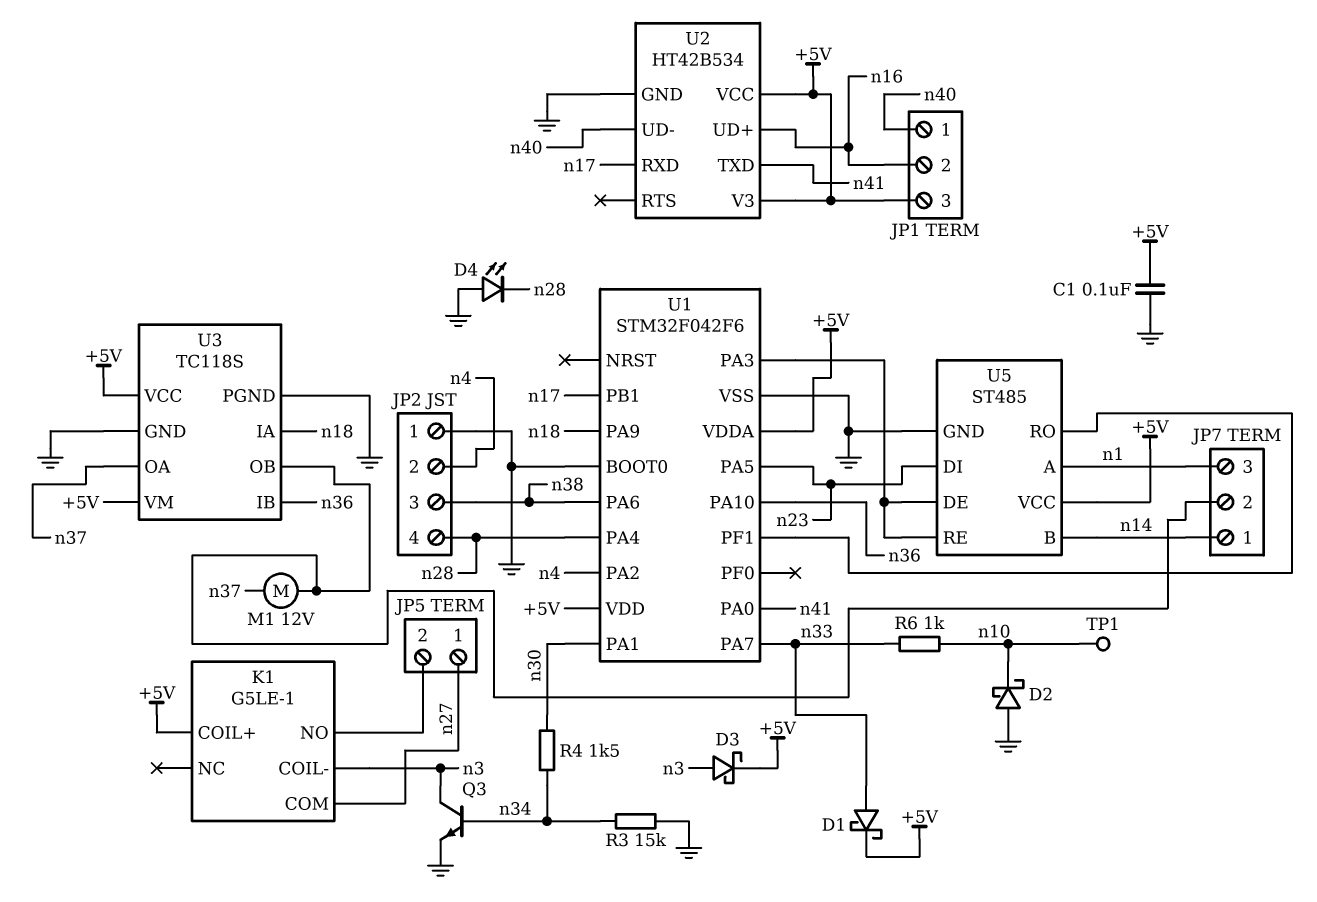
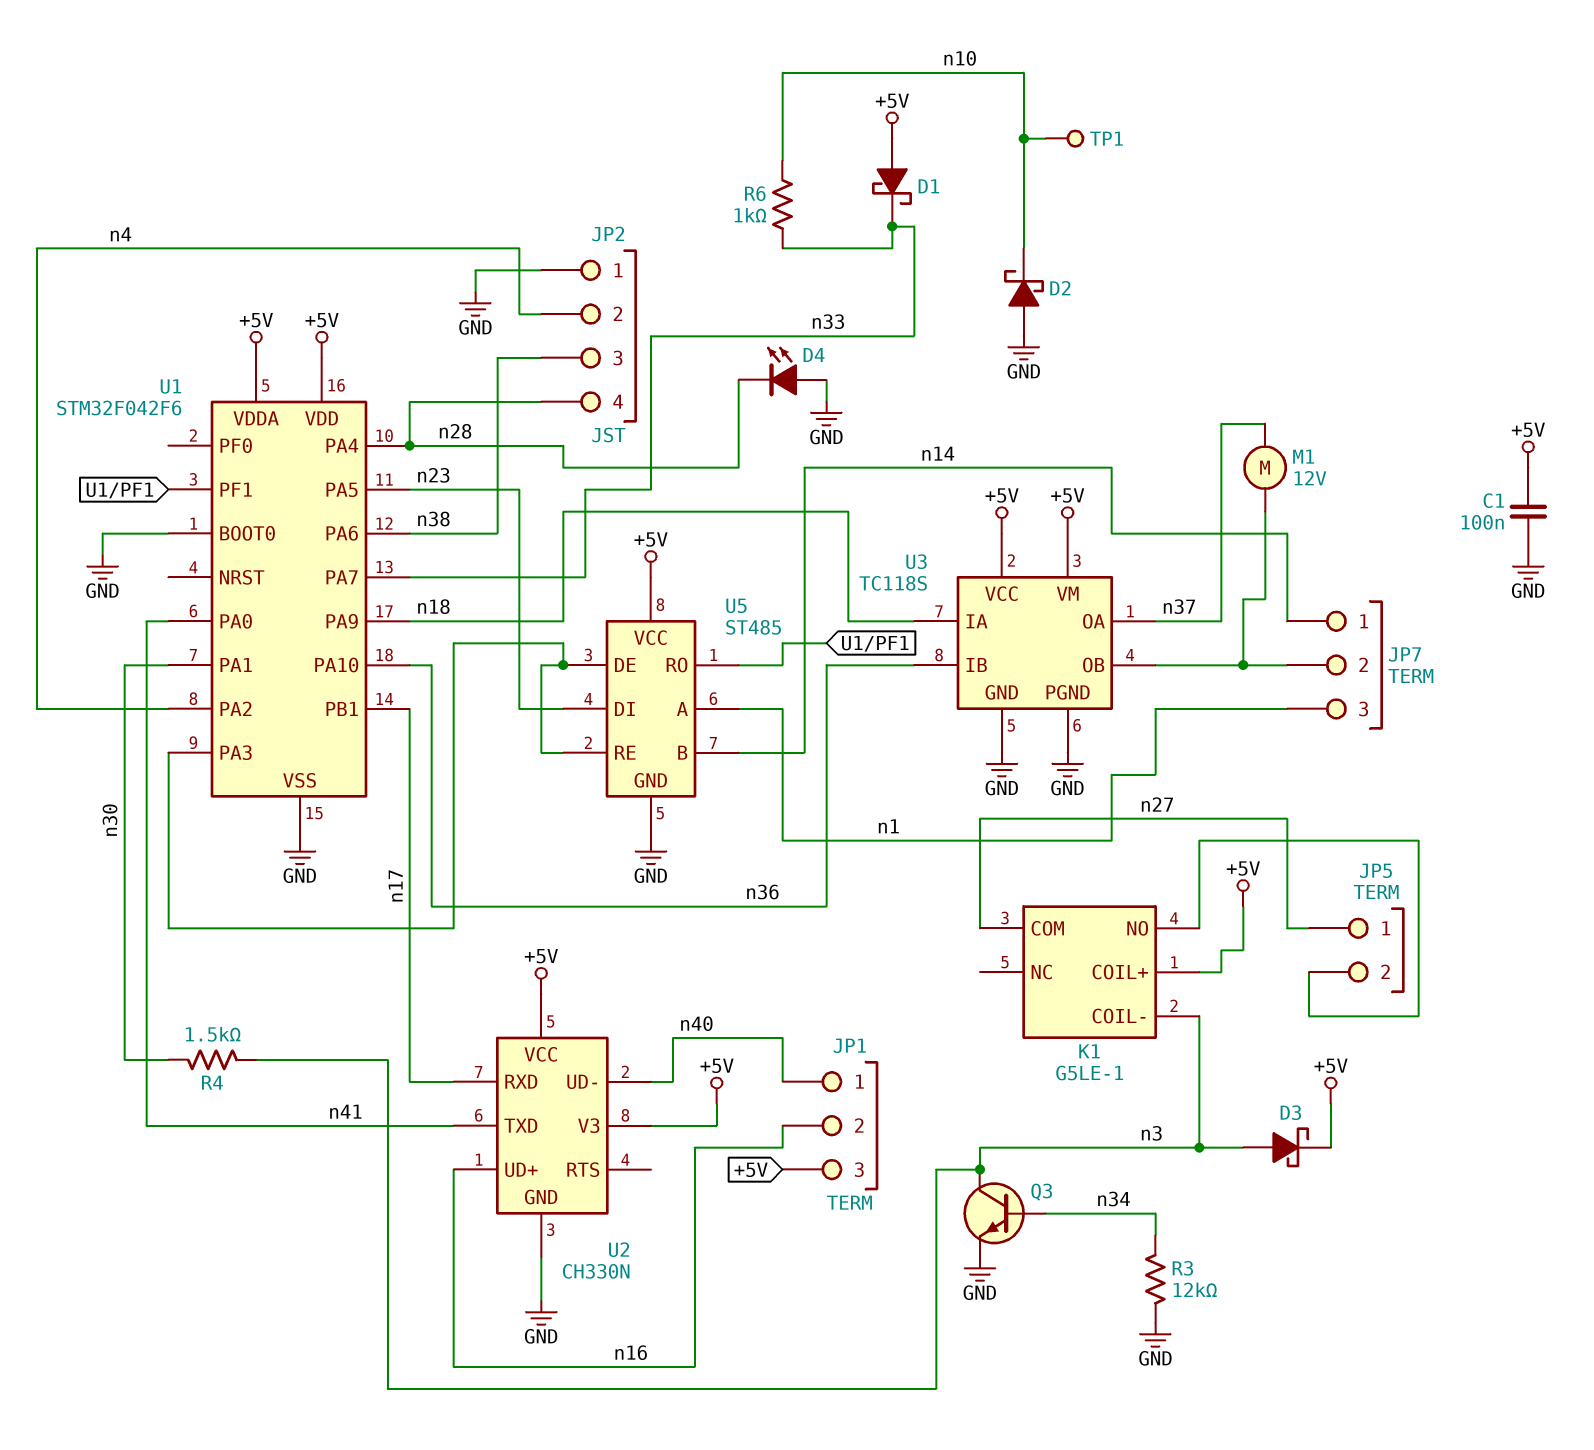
D1: schottky (A n33, K +5V) -> schottky (A +5V, K n33)
R3: 15k (GND, n34) -> 12k (GND, n34)
R4: 1.5k (n30, n34) -> 1.5k (n3, n30)
U2: HT42B534 -> CH330N

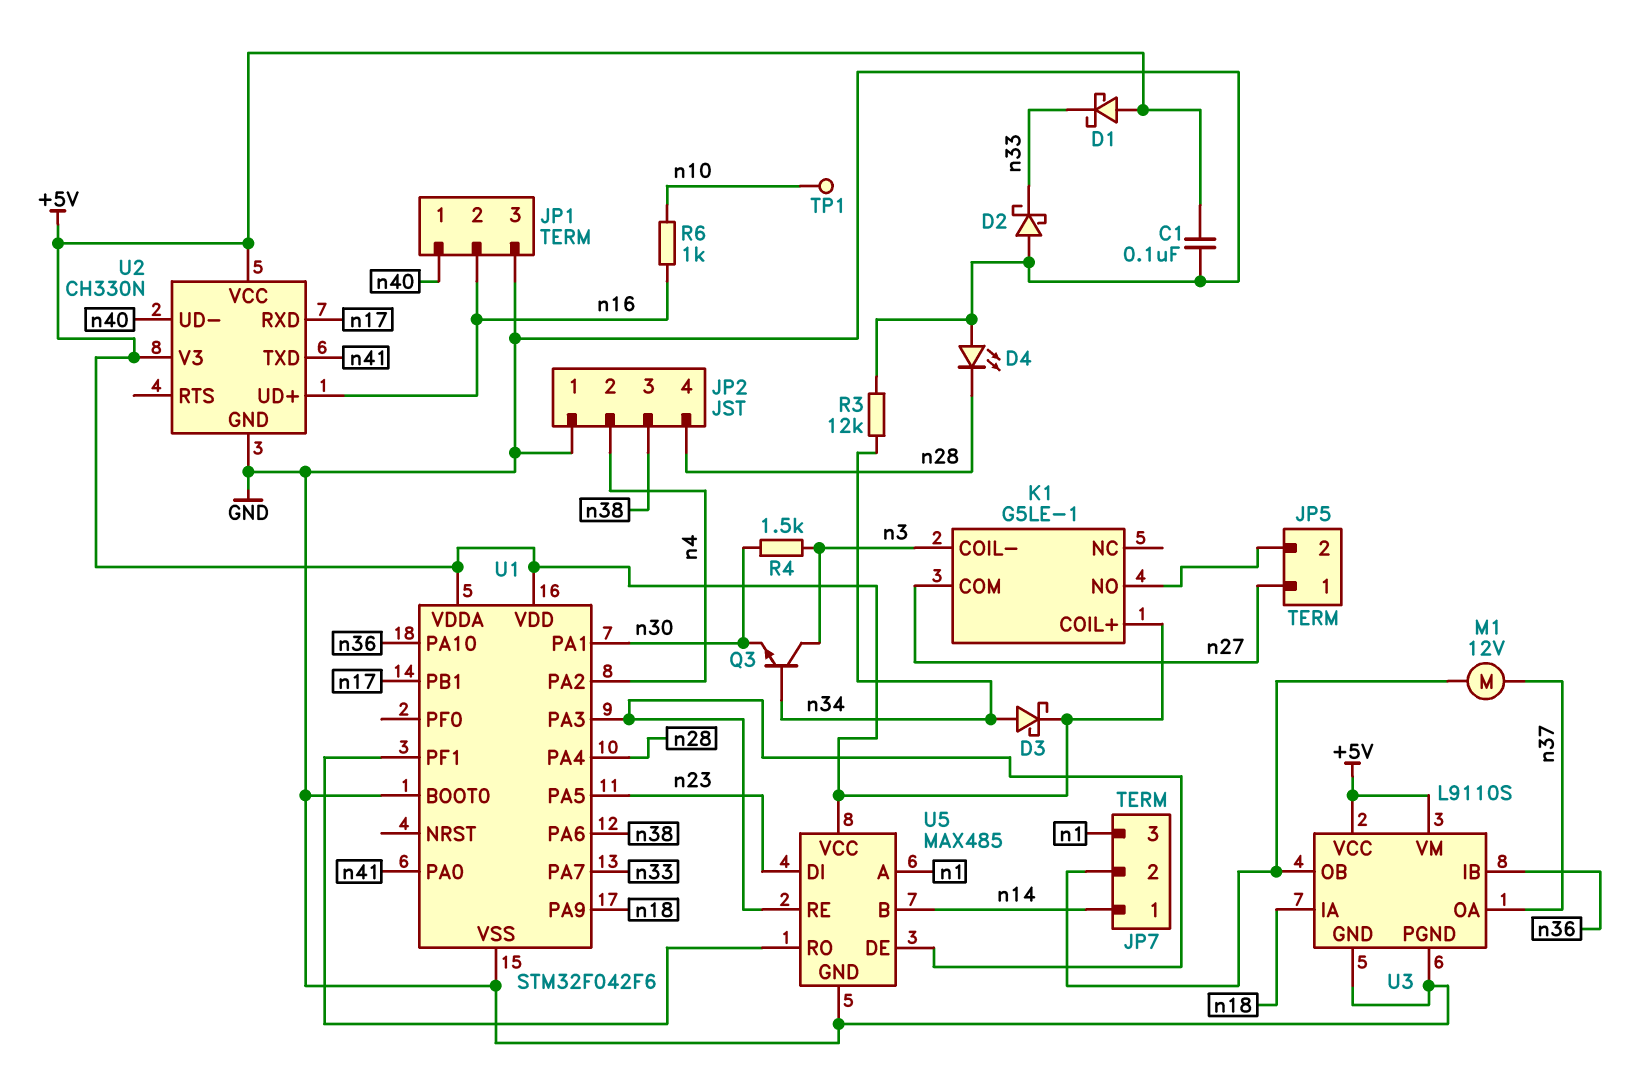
D2: schottky (A GND, K n10) -> schottky (A GND, K n33)
D3: schottky (A n3, K +5V) -> schottky (A n34, K +5V)
JP1 pin 3: +5V -> GND
Q3: NPN (B n34, C n3, E GND) -> NPN (B n34, C n3, E n30)
R6: 1k (n10, n33) -> 1k (n10, n16)
U3: TC118S -> L9110S
U5: ST485 -> MAX485

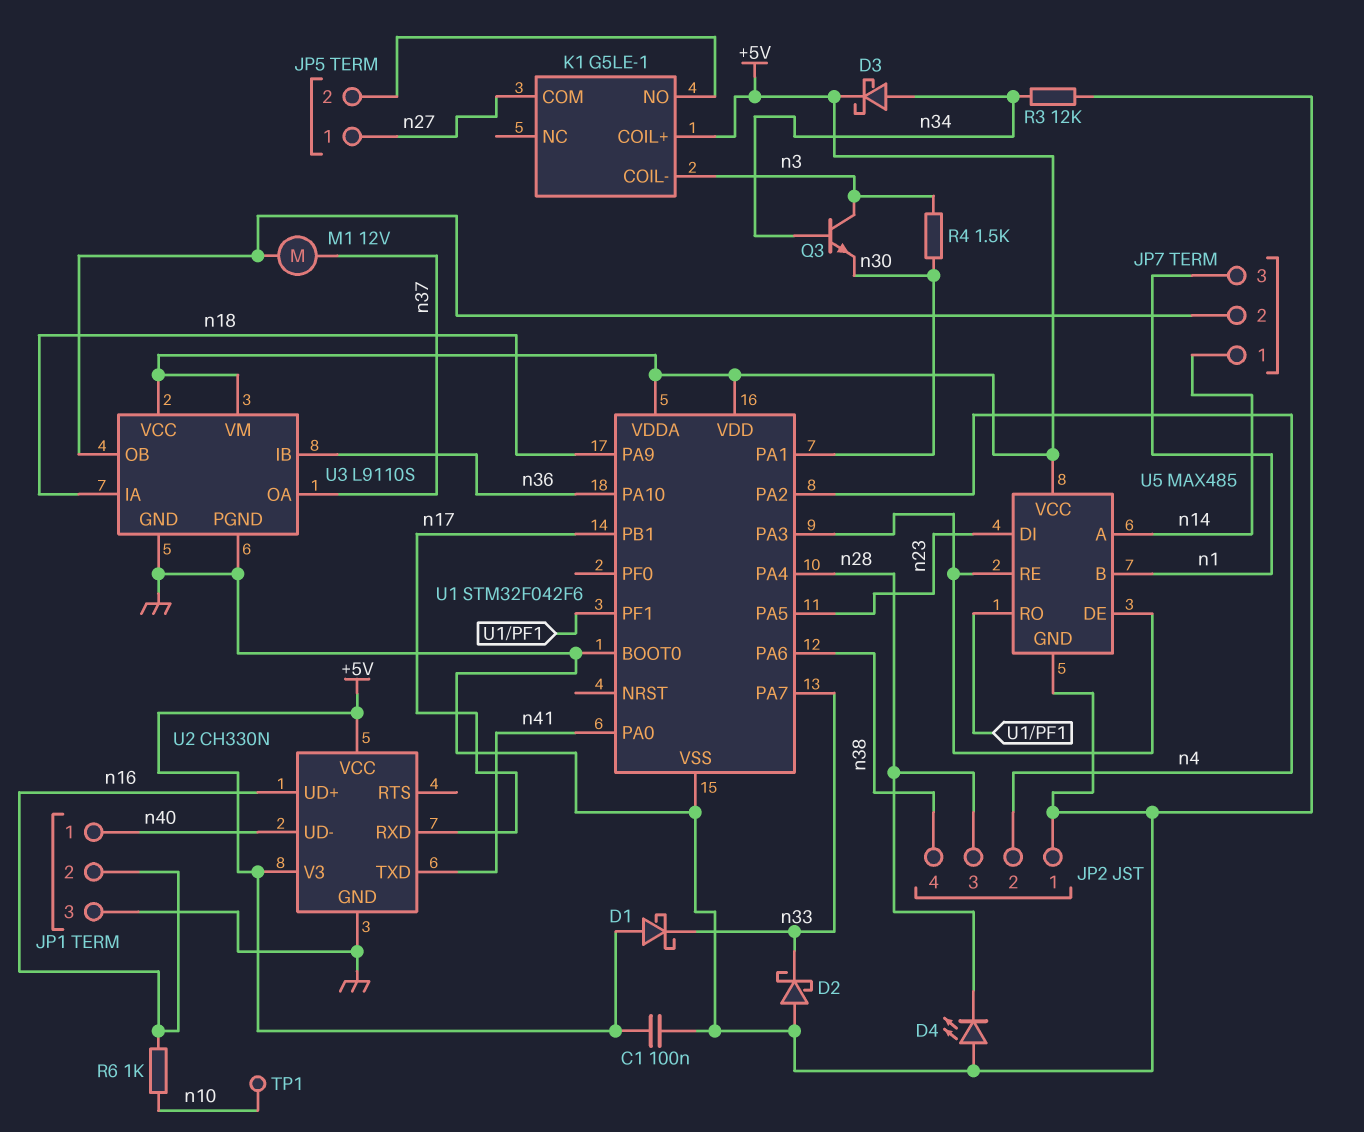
JP2 pin 3: n38 -> n28
JP2 pin 4: n28 -> n38
U5 pin A: n1 -> n14
U5 pin B: n14 -> n1

